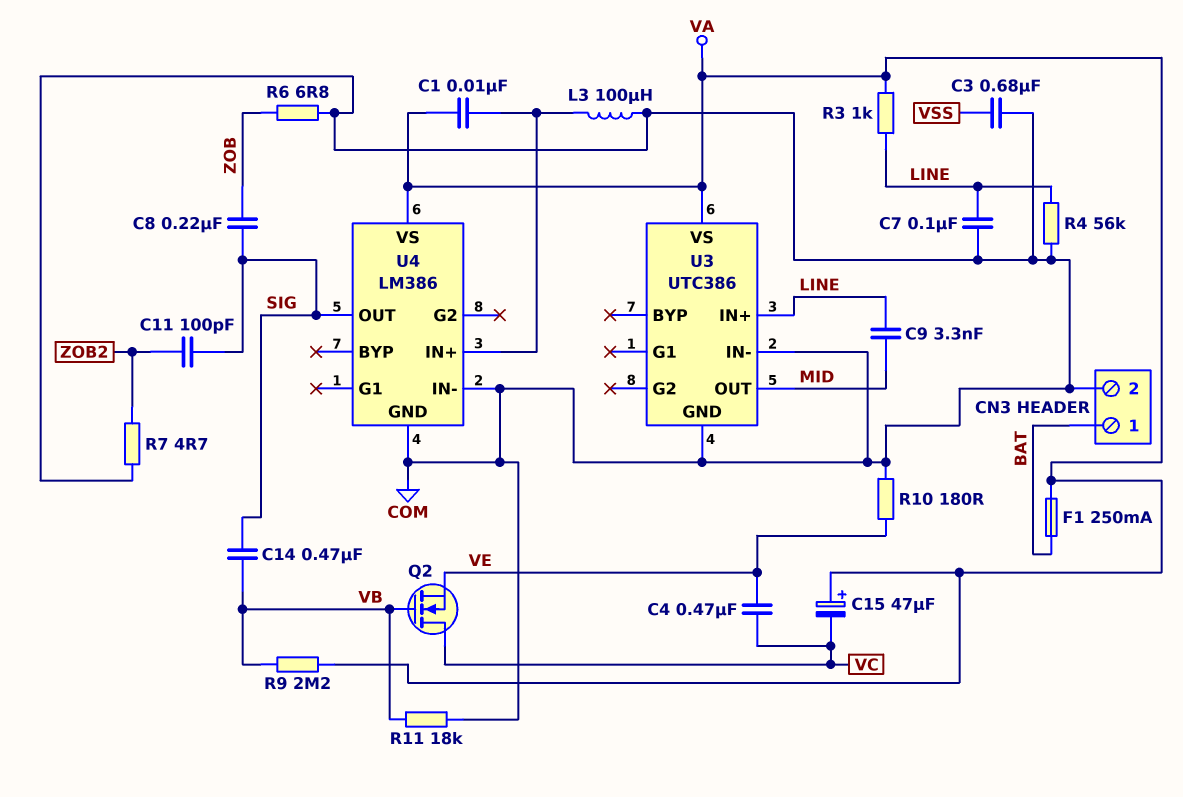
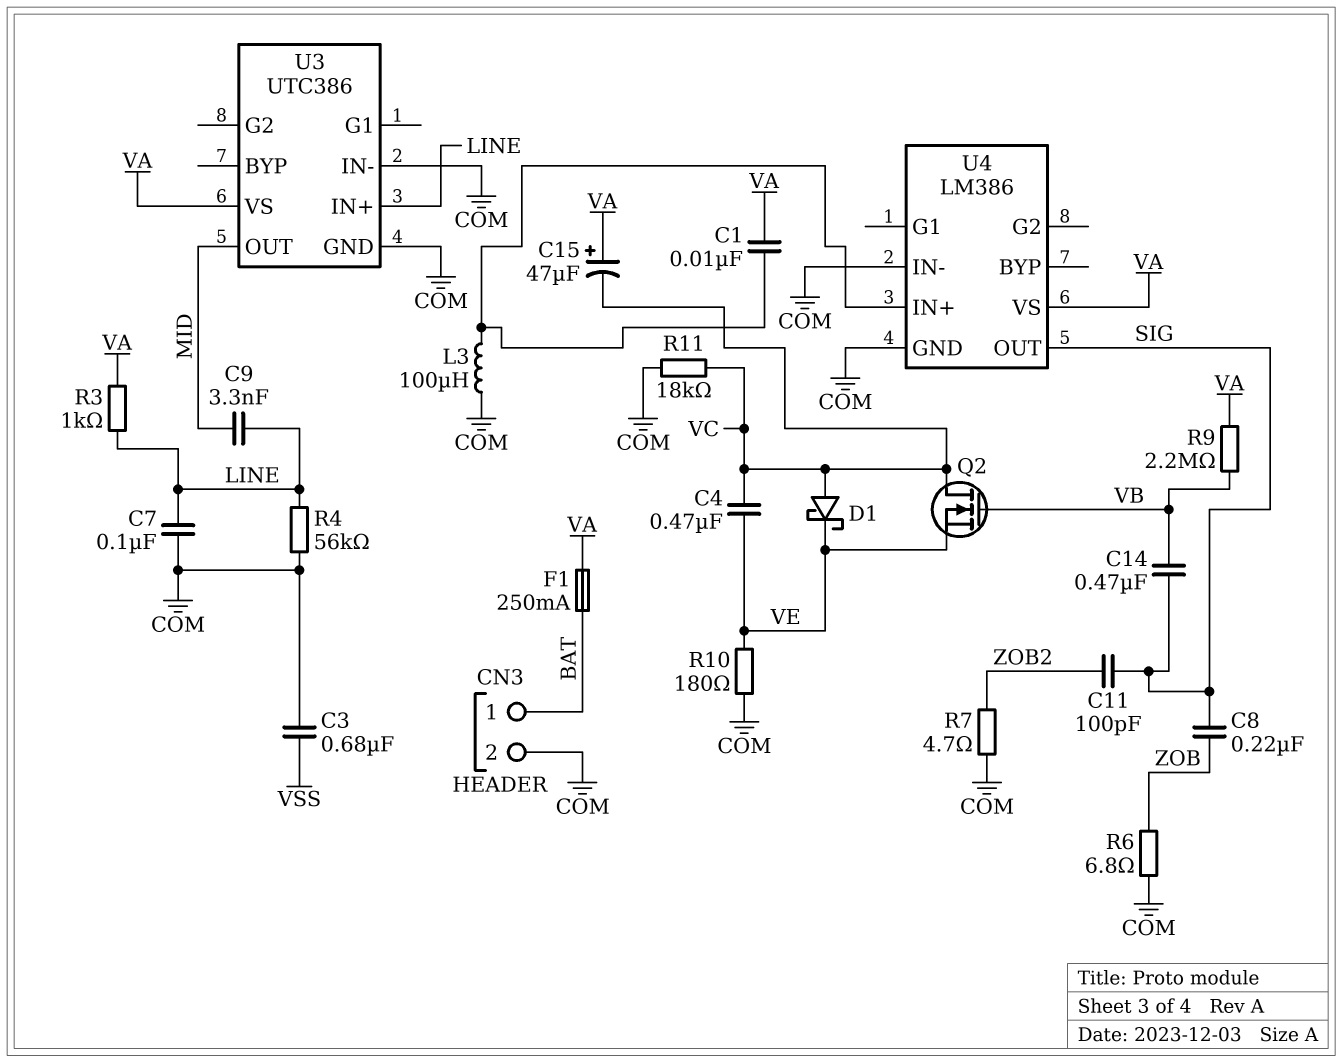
D1: none -> schottky (A VC, K VE)
R11: 18k (COM, VB) -> 18k (COM, VC)

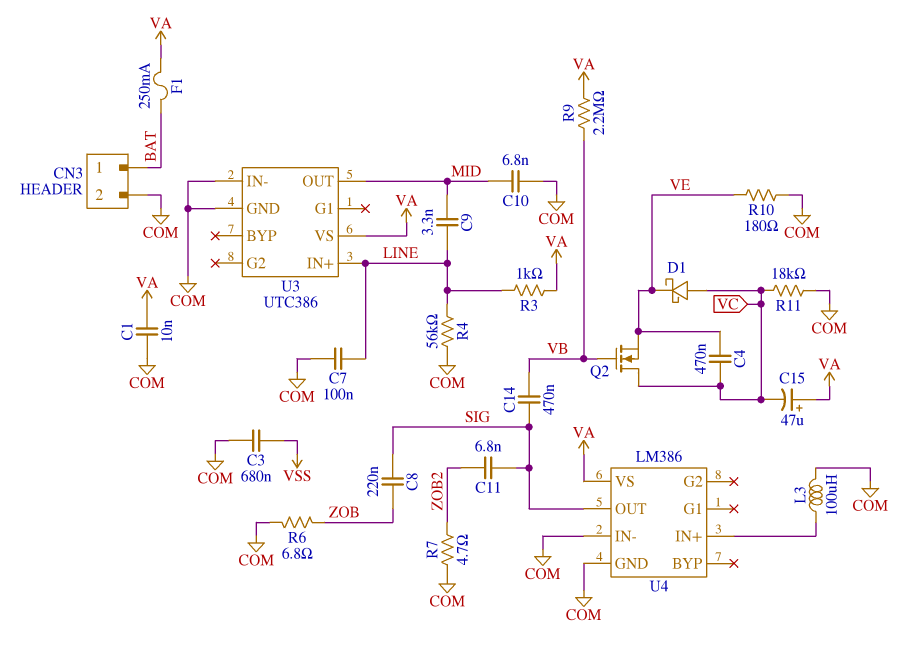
C1: 10nF (U4/IN+, VA) -> 10nF (COM, VA)
C10: none -> 6.8nF (COM, MID)
C11: 100pF (SIG, ZOB2) -> 6.8nF (SIG, ZOB2)

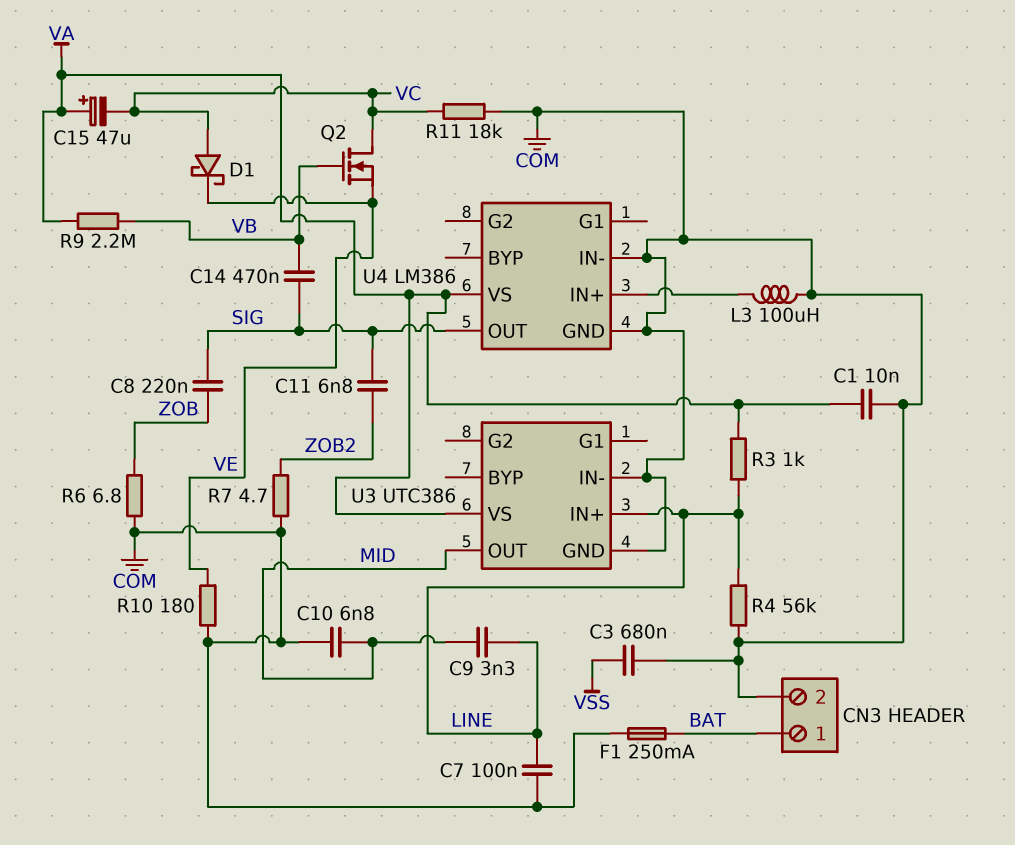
C4: 470nF (VC, VE) -> none
F1: 250mA (BAT, VA) -> 250mA (BAT, COM)

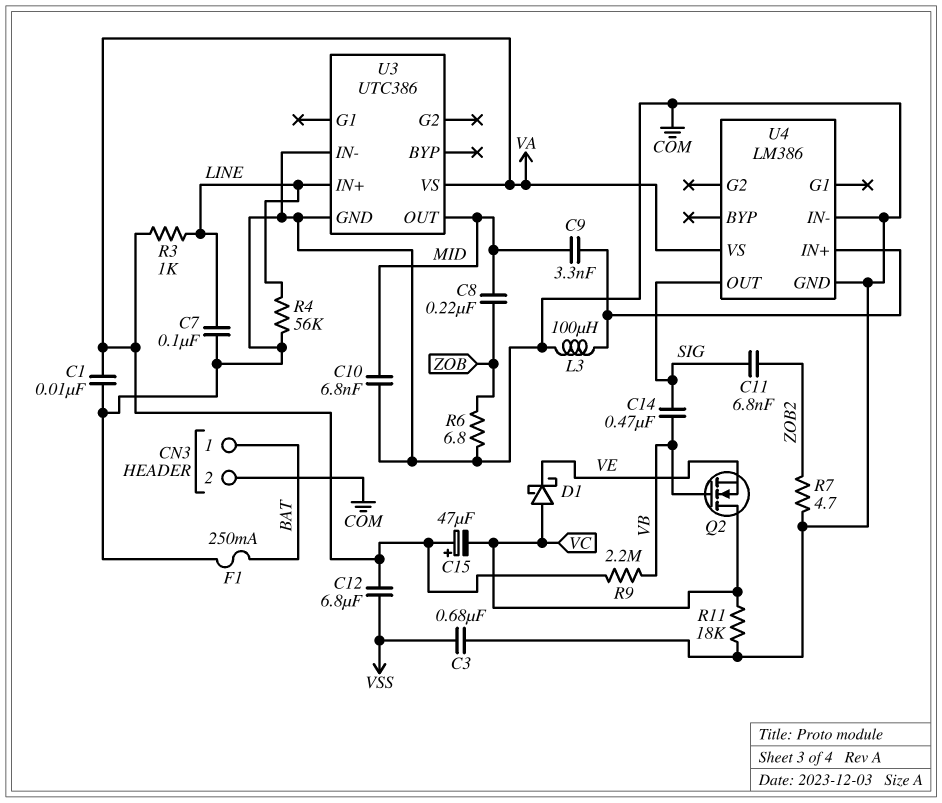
C8: 220nF (SIG, ZOB) -> 220nF (MID, ZOB)
C9: 3.3nF (LINE, MID) -> 3.3nF (MID, U4/IN+)
C12: none -> 6.8uF (VA, VSS)
R10: 180 (COM, VE) -> none

